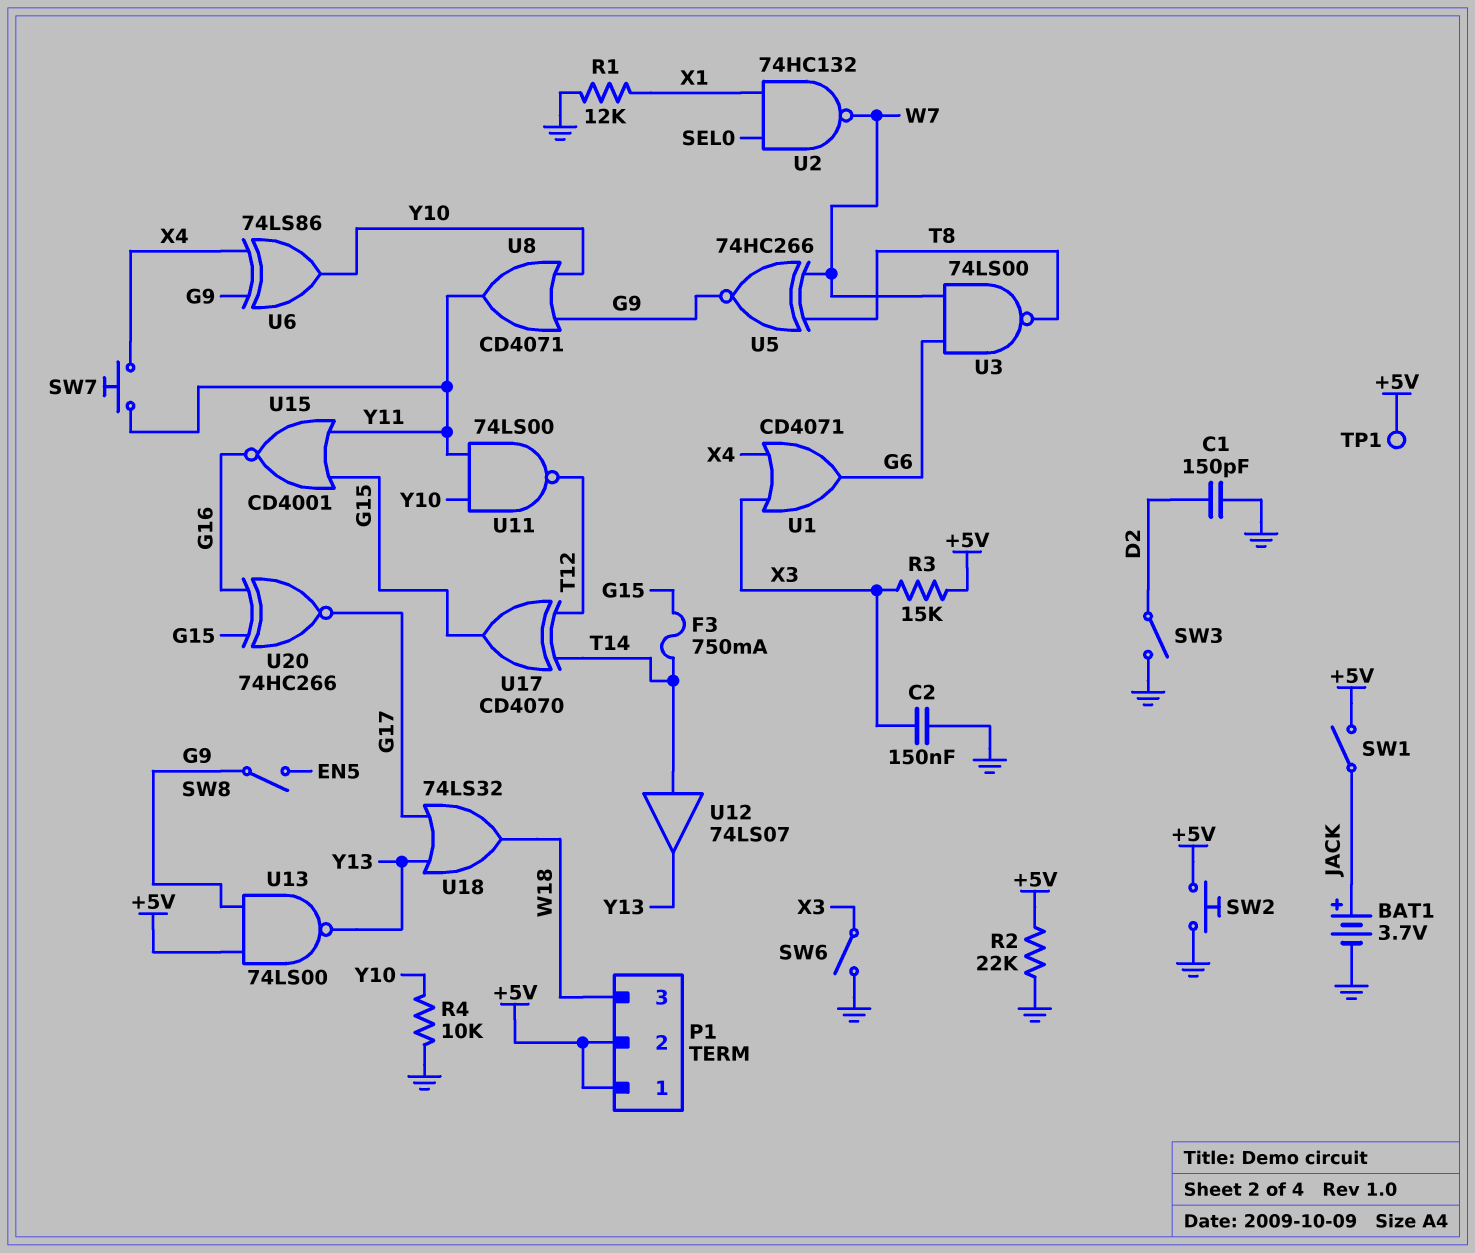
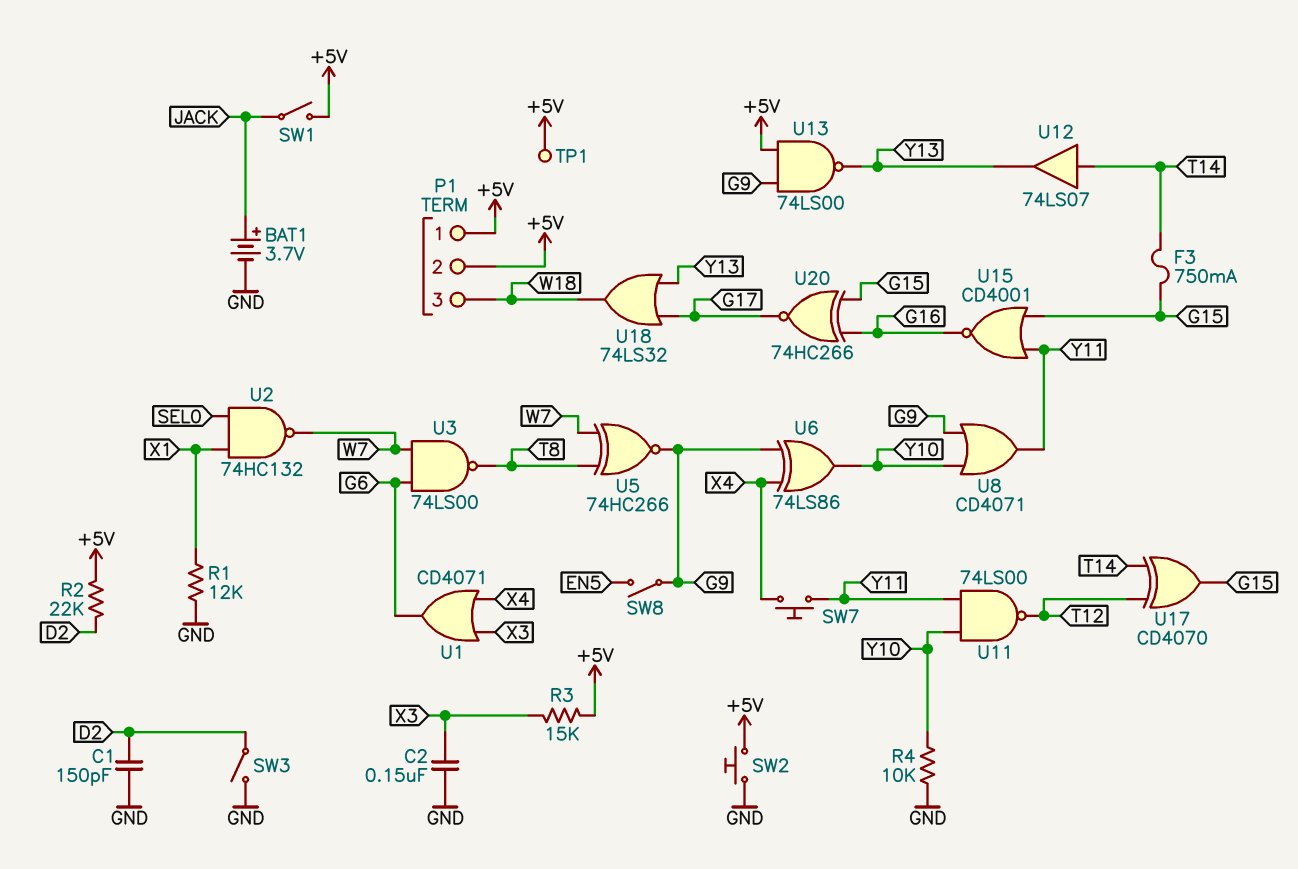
R2: 22k (+5V, GND) -> 22k (+5V, D2)
SW6: switch (GND, X3) -> none

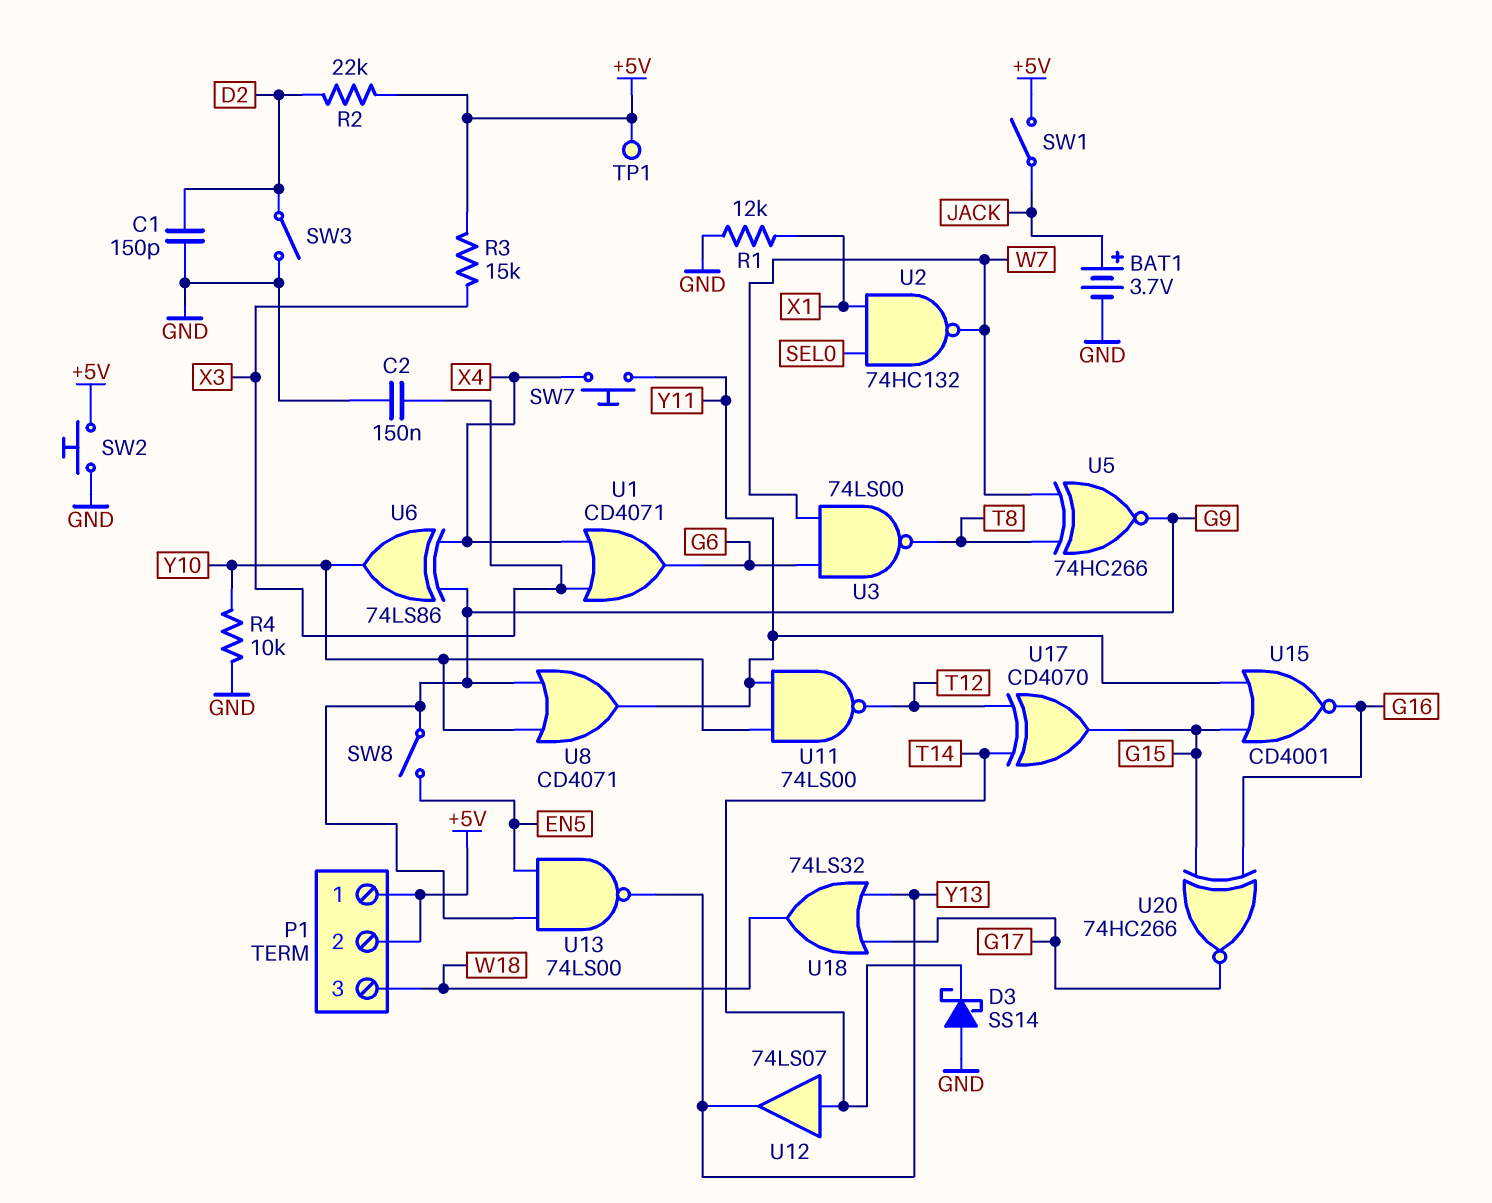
D3: none -> schottky SS14 (A GND, K T14)
F3: 750mA (G15, T14) -> none
U13: NAND 74LS00 (in +5V, in G9, out Y13) -> NAND 74LS00 (in EN5, in G9, out Y13)

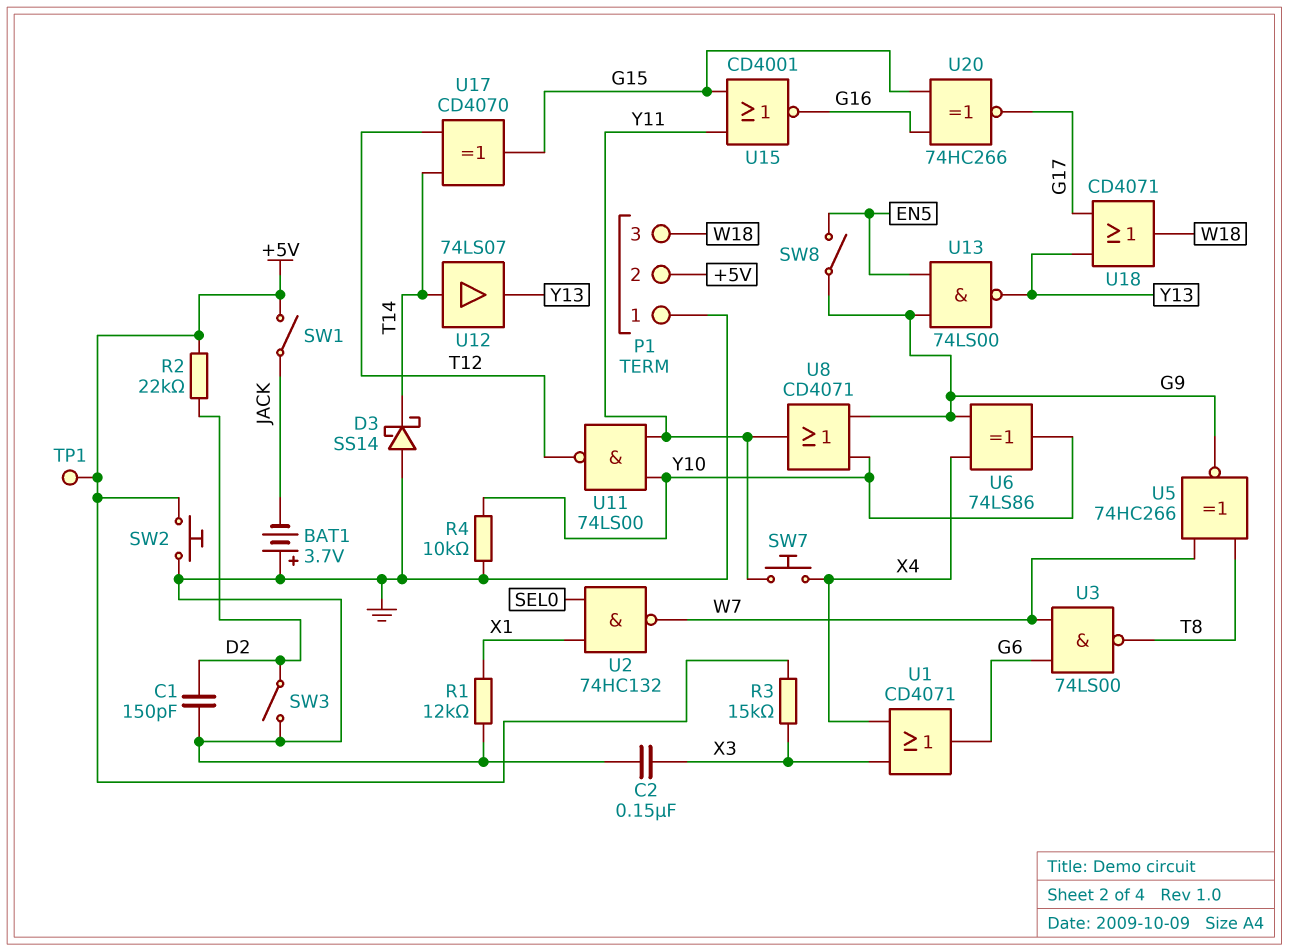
BAT1: 3.7V (plus JACK, minus GND) -> 3.7V (plus GND, minus JACK)
P1 pin 1: +5V -> GND
U18: OR 74LS32 (in G17, in Y13, out W18) -> OR CD4071 (in G17, in Y13, out W18)

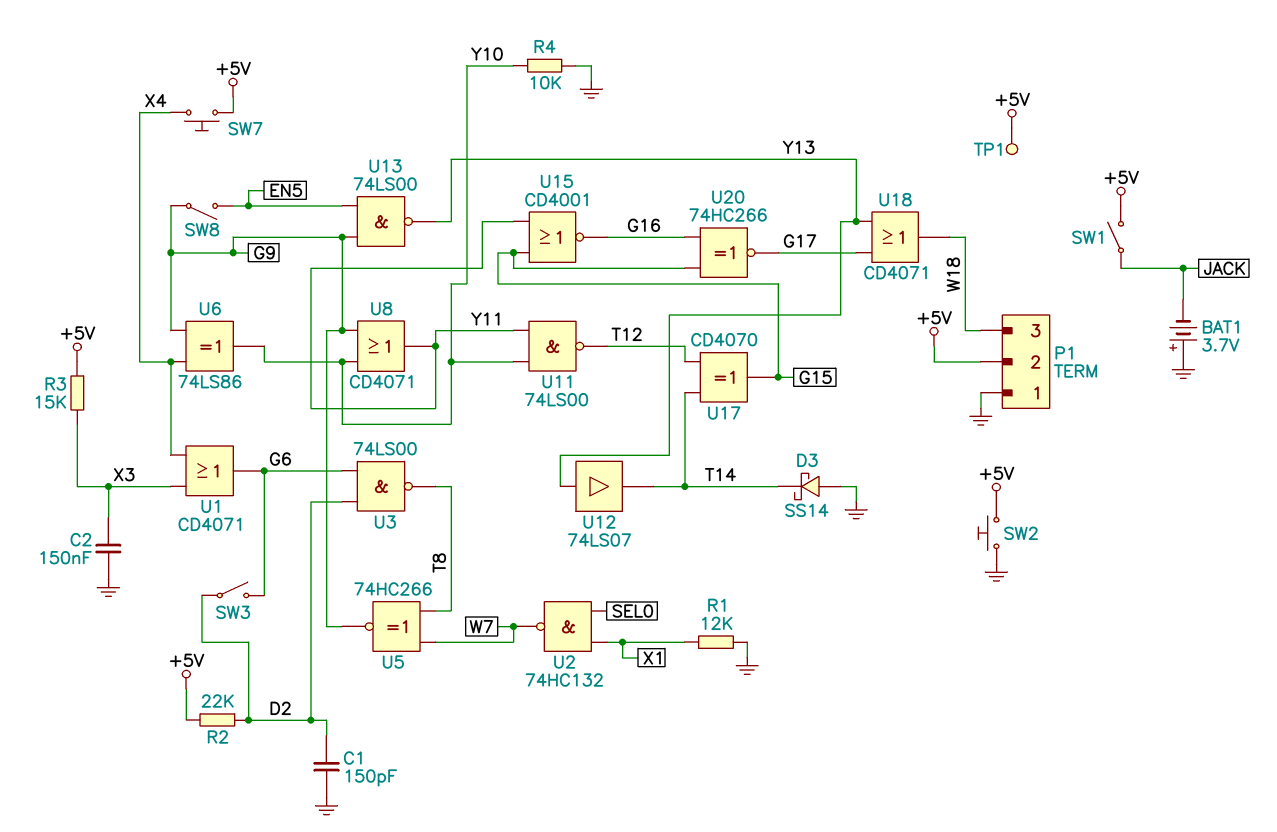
SW3: switch (D2, GND) -> switch (D2, G6)
SW7: button (X4, Y11) -> button (+5V, X4)
U3: NAND 74LS00 (in G6, in W7, out T8) -> NAND 74LS00 (in D2, in G6, out T8)
U12: buffer 74LS07 (in T14, out Y13) -> buffer 74LS07 (in Y13, out T14)

